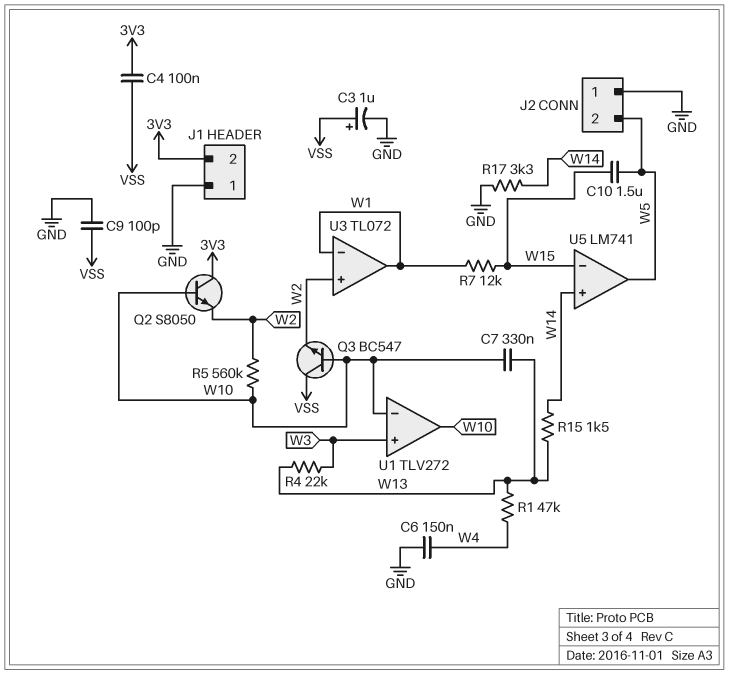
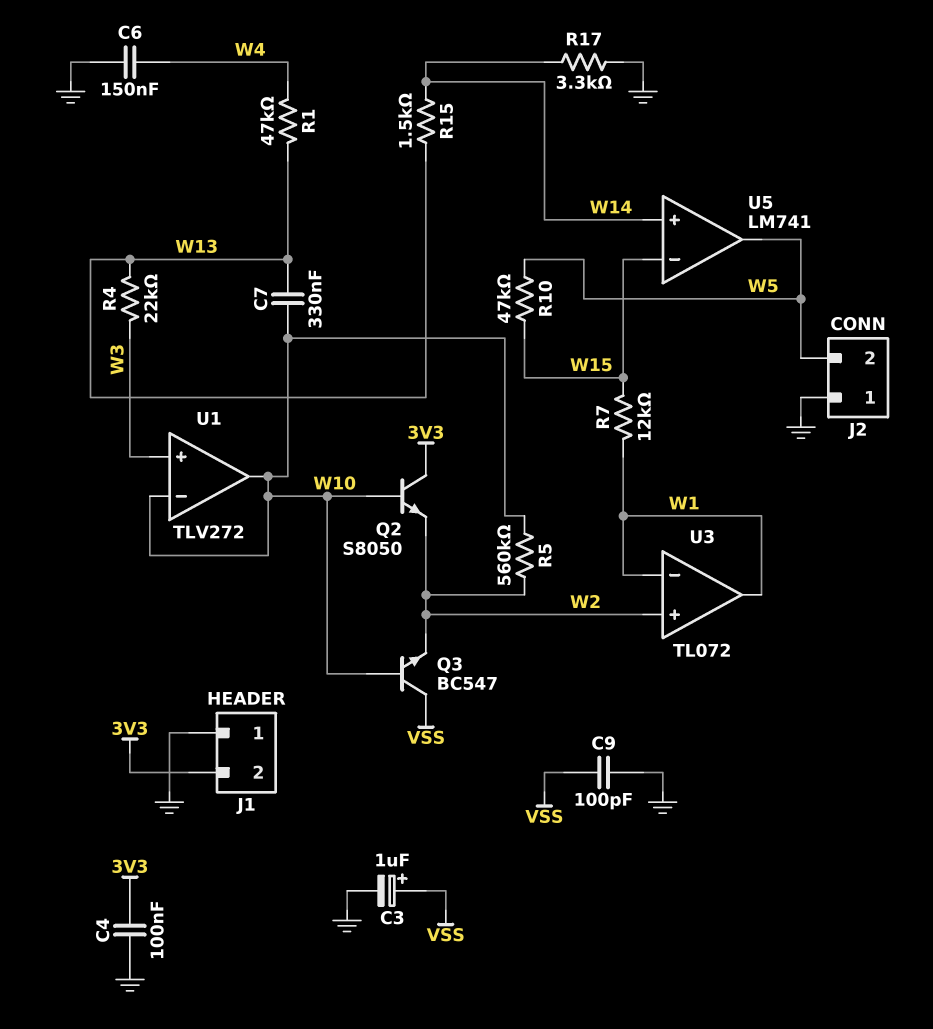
C4: 100nF (3V3, VSS) -> 100nF (3V3, GND)
C10: 1.5uF (W5, W15) -> none
R10: none -> 47k (W5, W15)

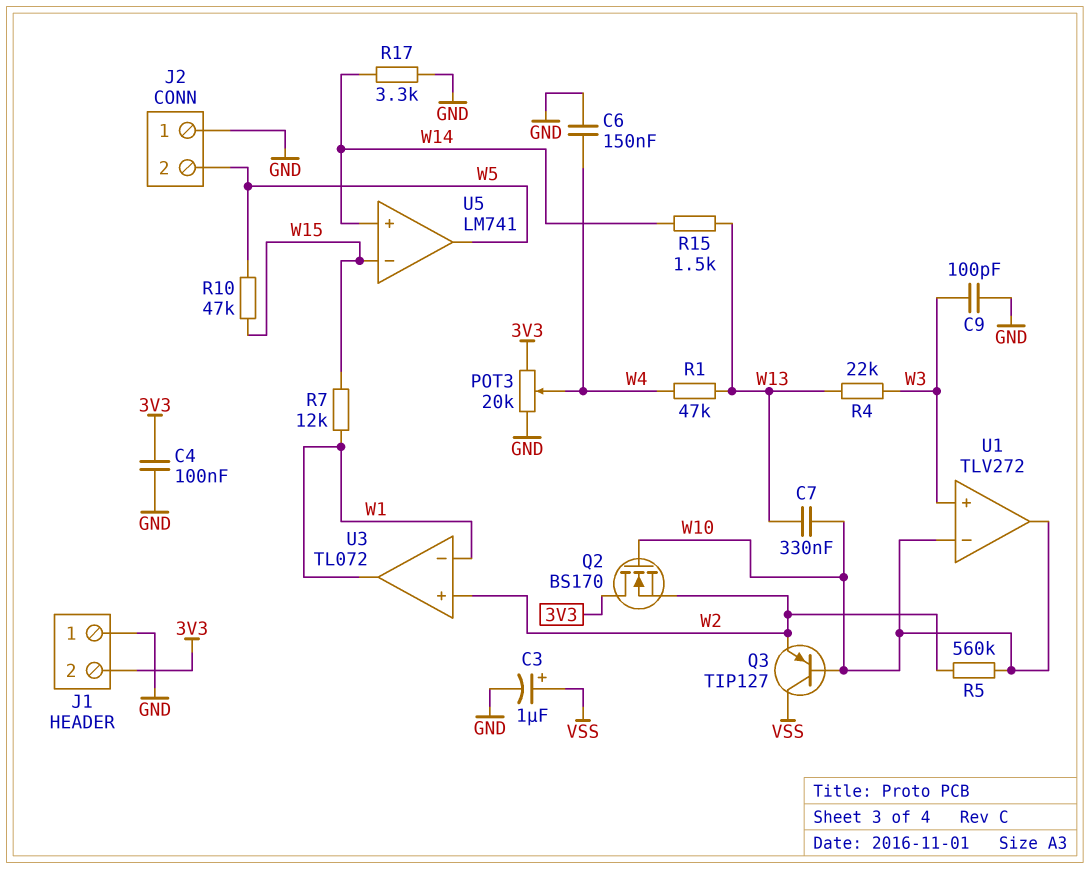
C9: 100pF (GND, VSS) -> 100pF (GND, W3)
POT3: none -> 20k (3V3, GND, wiper W4)
Q2: NPN S8050 (B W10, C 3V3, E W2) -> NMOS BS170 (G W10, D 3V3, S W2)
Q3: NPN BC547 (B W10, C VSS, E W2) -> PNP TIP127 (B W10, C VSS, E W2)

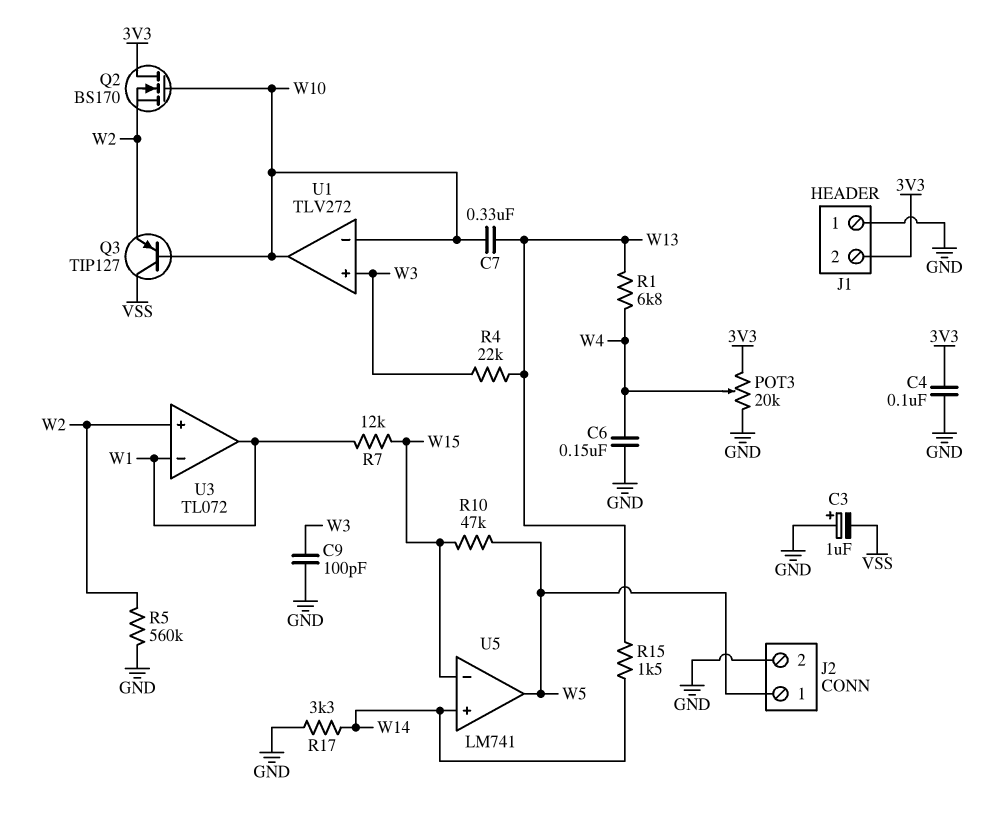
C3: 1uF (plus VSS, minus GND) -> 1uF (plus GND, minus VSS)
J2 pin 1: GND -> W5
J2 pin 2: W5 -> GND
R1: 47k (W4, W13) -> 6.8k (W4, W13)
R5: 560k (W2, W10) -> 560k (GND, W2)

